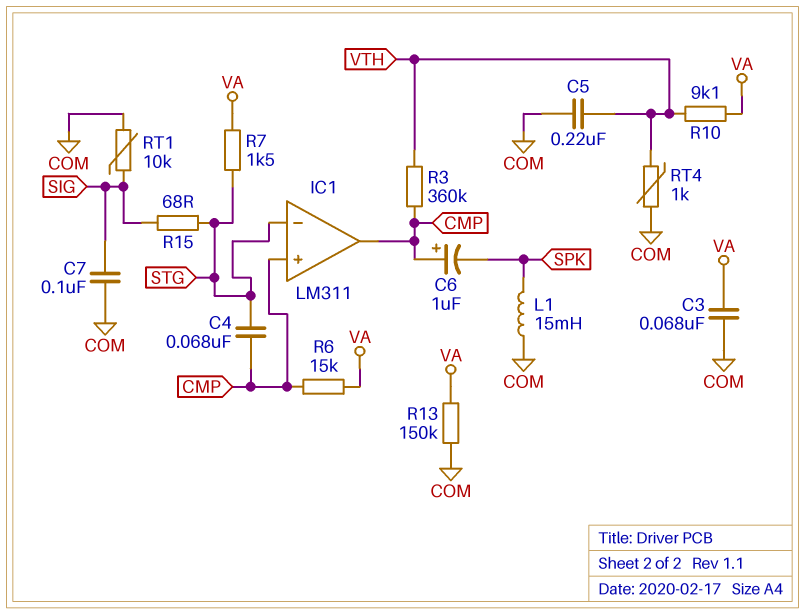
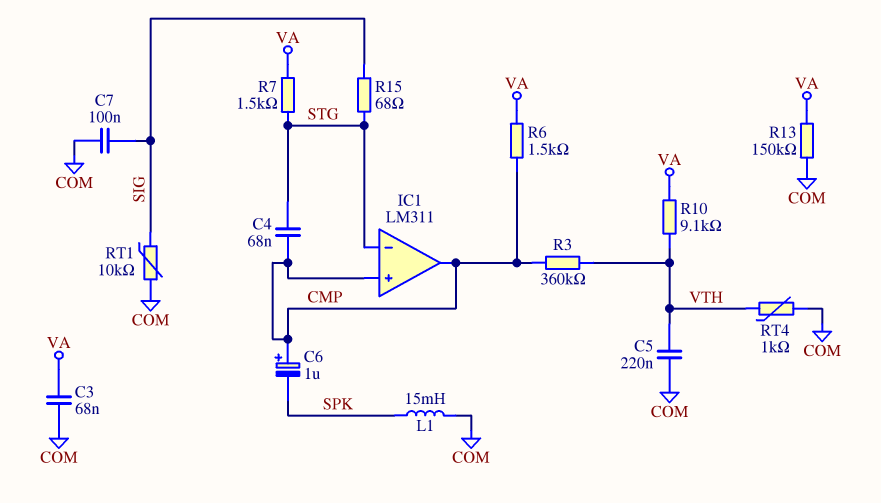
R6: 15k (CMP, VA) -> 1.5k (CMP, VA)

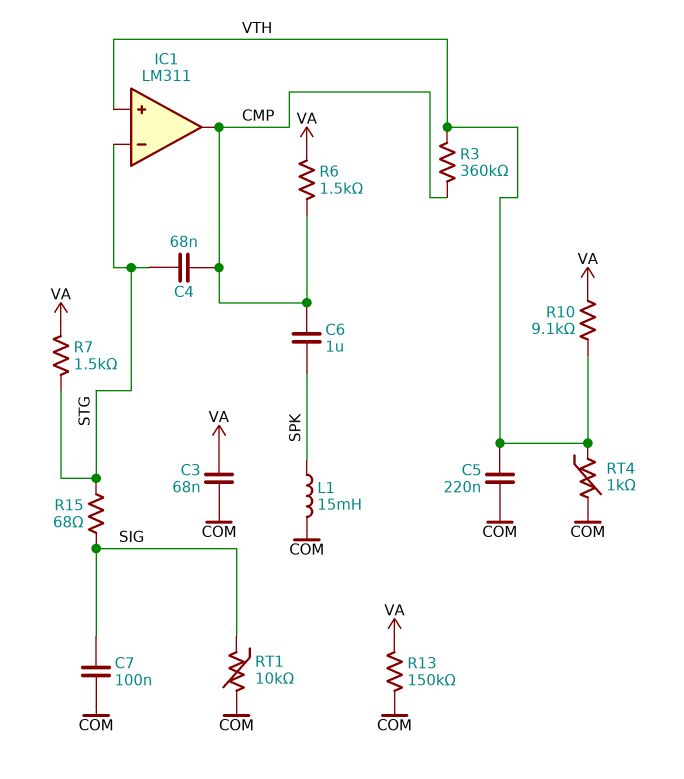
C6: 1uF (plus CMP, minus SPK) -> 1uF (CMP, SPK)
IC1 pin in+: CMP -> VTH

